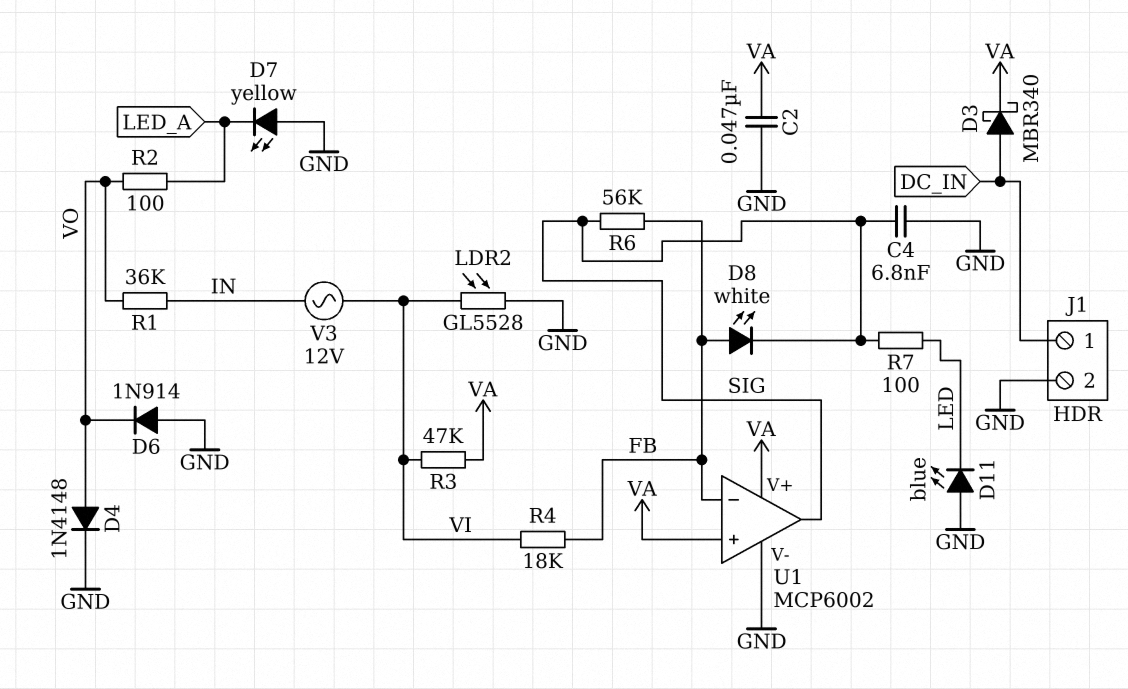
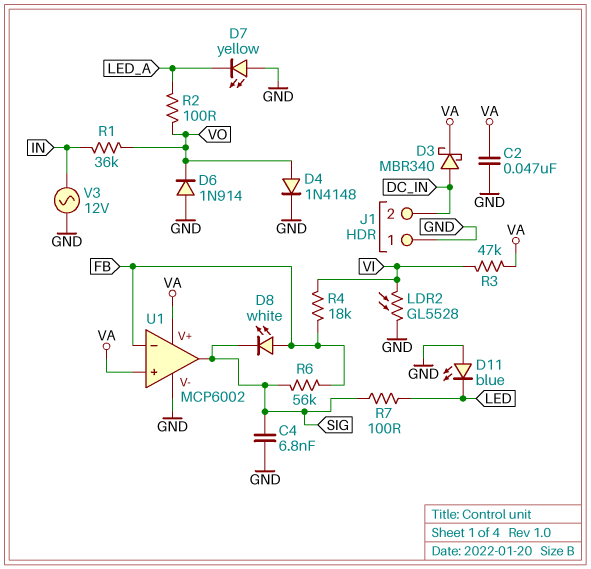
J1 pin 1: DC_IN -> GND
J1 pin 2: GND -> DC_IN
V3: AC 12V (IN, VI) -> AC 12V (GND, IN)

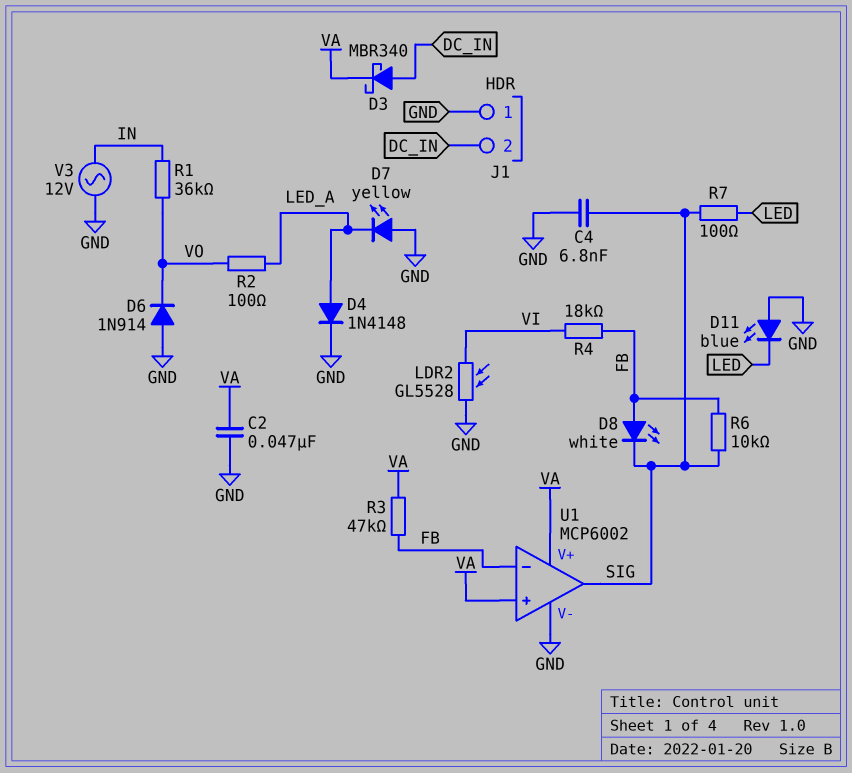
D4: diode 1N4148 (A VO, K GND) -> diode 1N4148 (A LED_A, K GND)
R3: 47k (VA, VI) -> 47k (FB, VA)
R6: 56k (FB, SIG) -> 10k (FB, SIG)

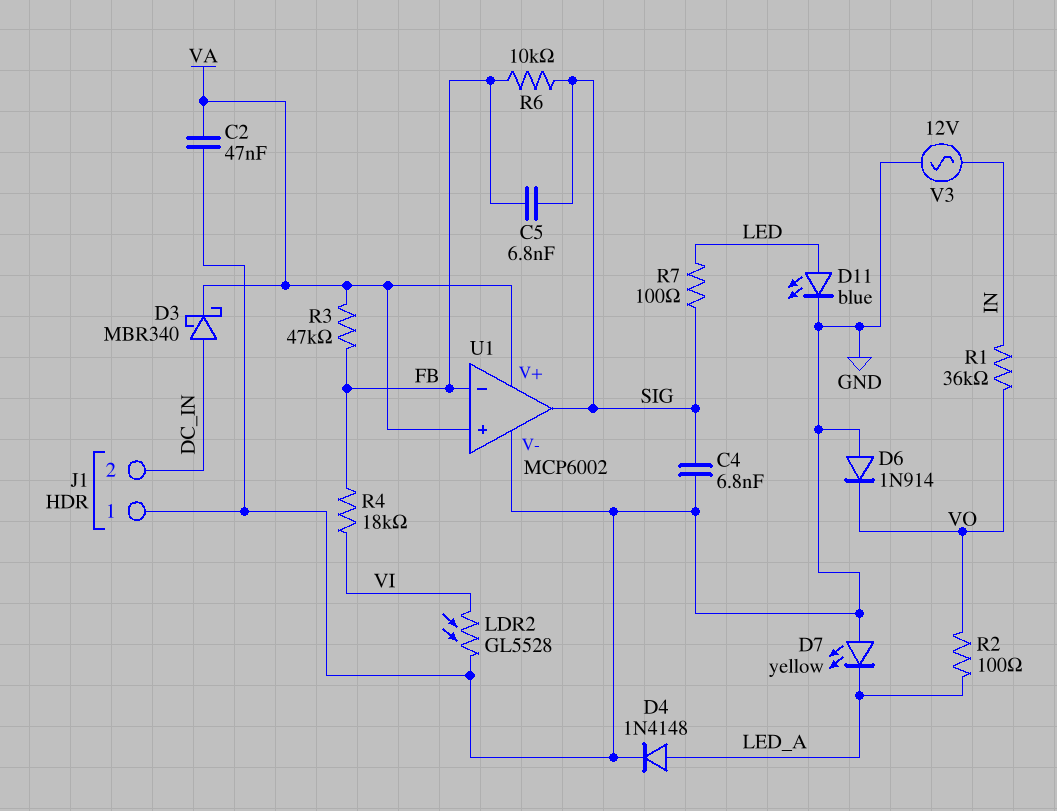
C5: none -> 6.8nF (FB, SIG)
D8: LED white (A FB, K SIG) -> none
D11: LED blue (A GND, K LED) -> LED blue (A LED, K GND)

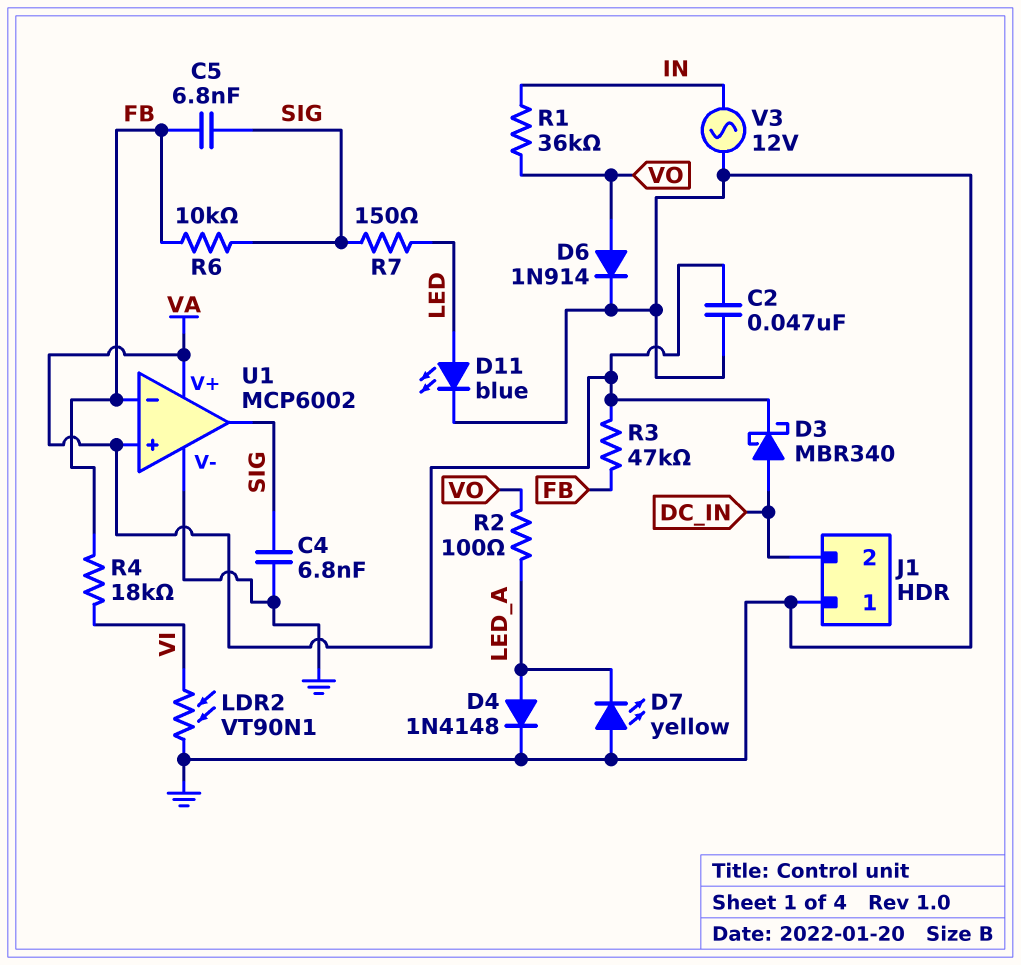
D6: diode 1N914 (A GND, K VO) -> diode 1N914 (A VO, K GND)
LDR2: GL5528 (GND, VI) -> VT90N1 (GND, VI)
R7: 100 (LED, SIG) -> 150 (LED, SIG)

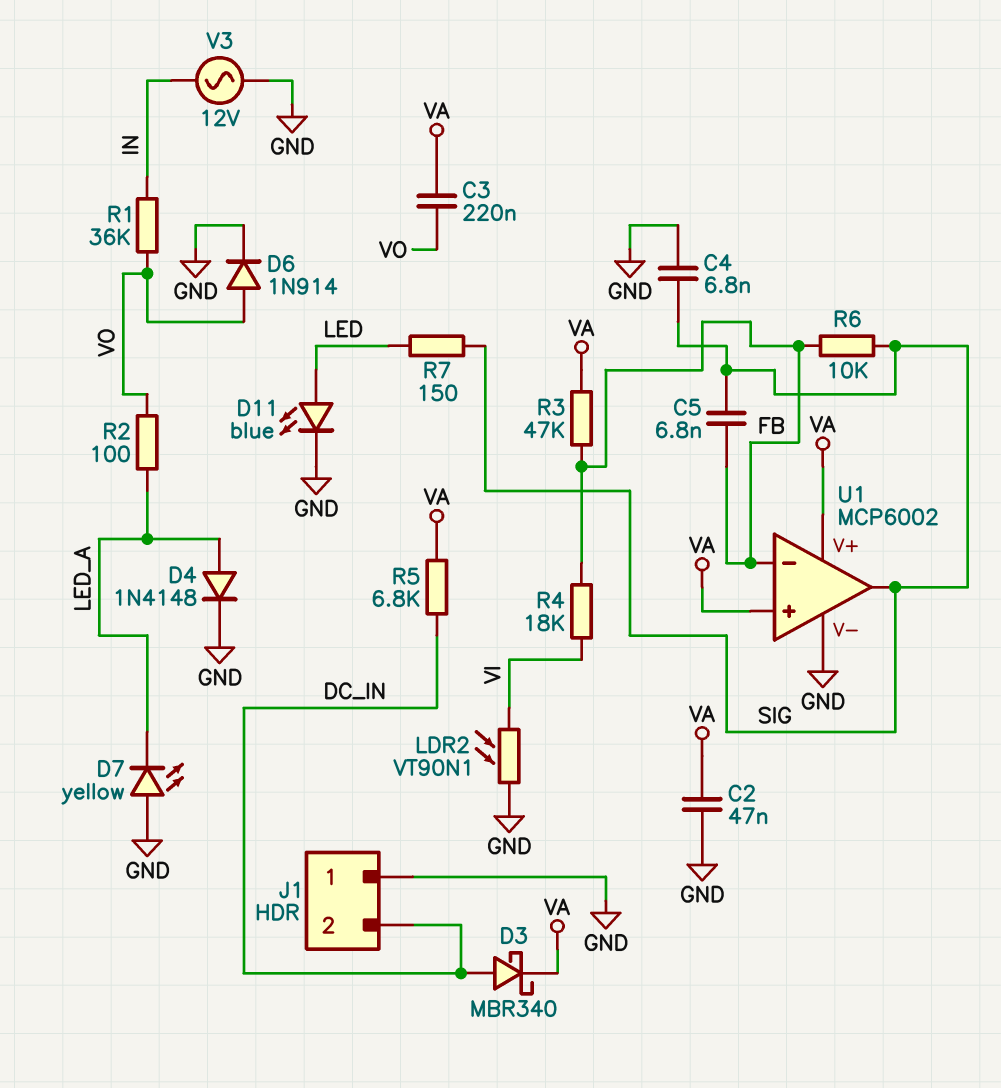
C3: none -> 220nF (VA, VO)
R5: none -> 6.8k (DC_IN, VA)

